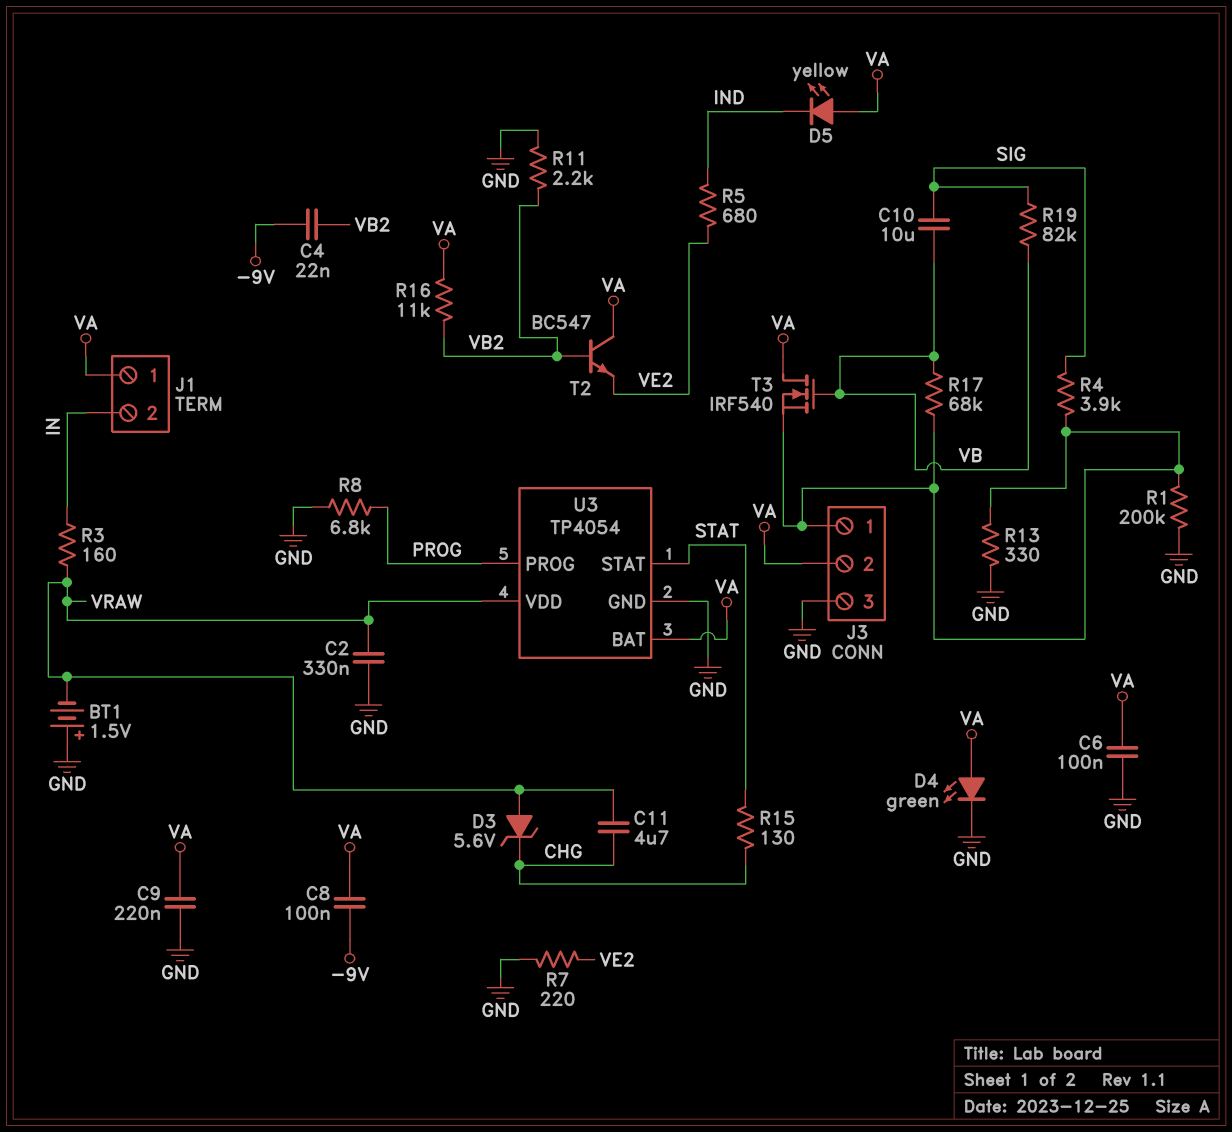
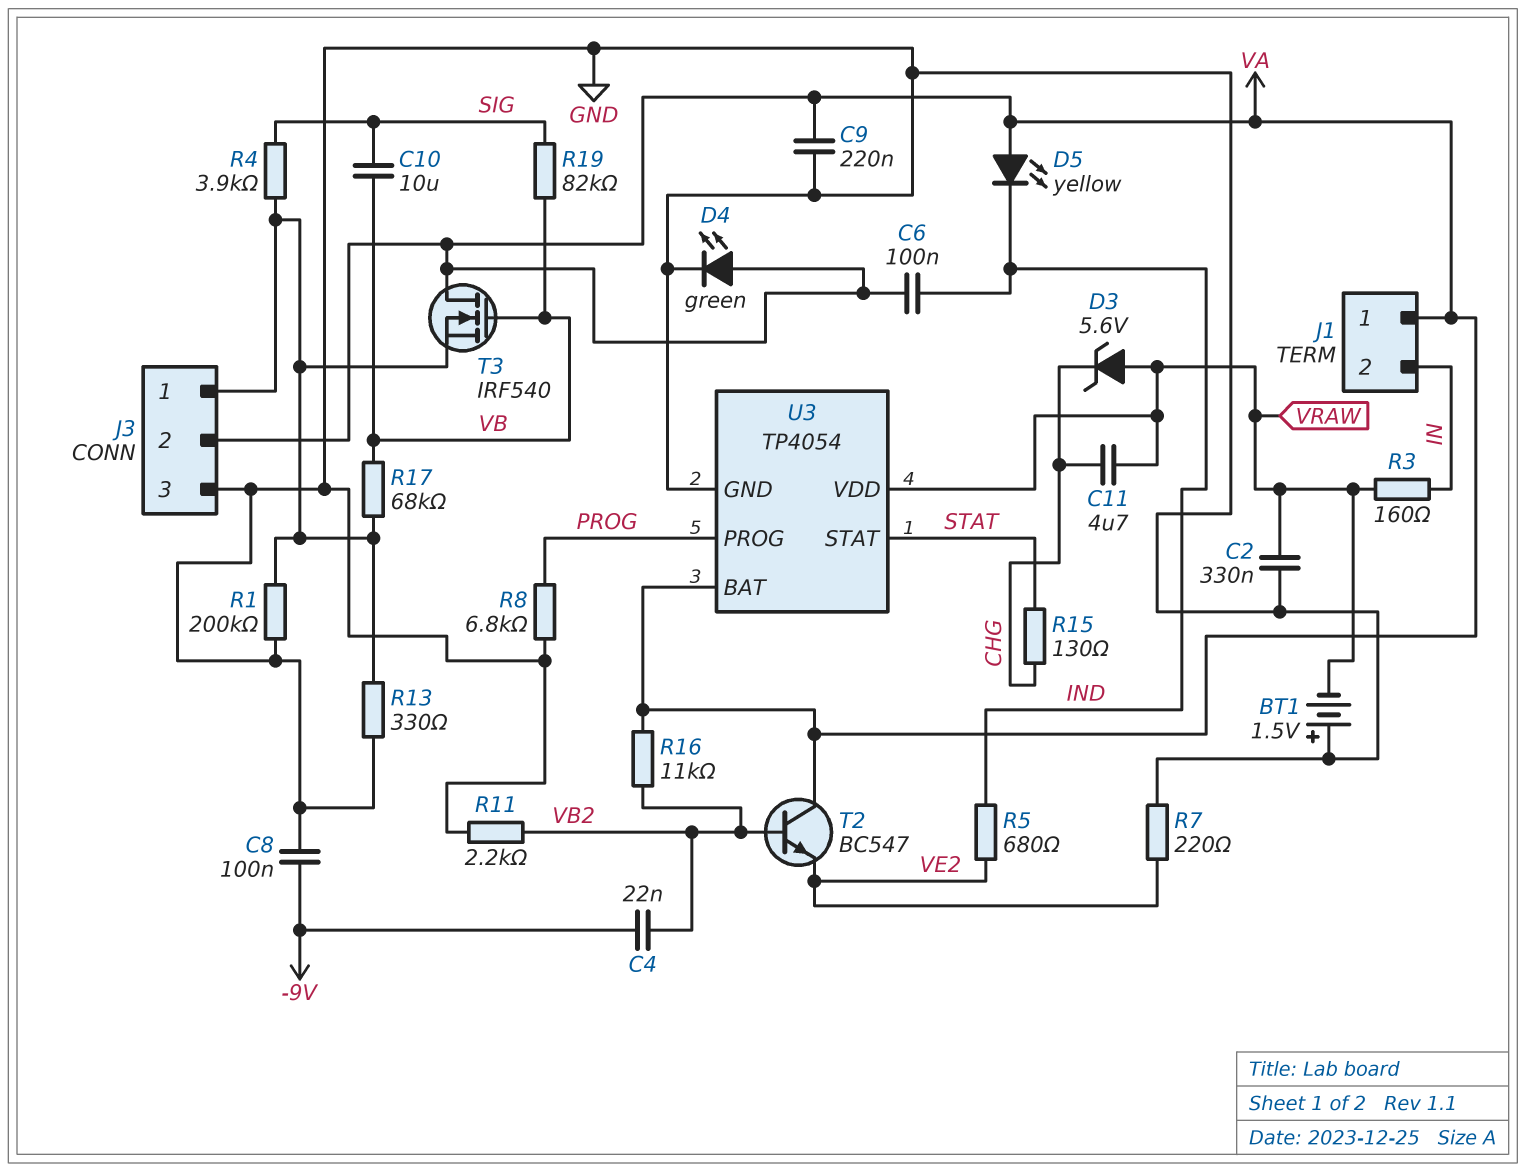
C6: 100nF (GND, VA) -> 100nF (IND, VA)
C8: 100nF (-9V, VA) -> 100nF (-9V, GND)

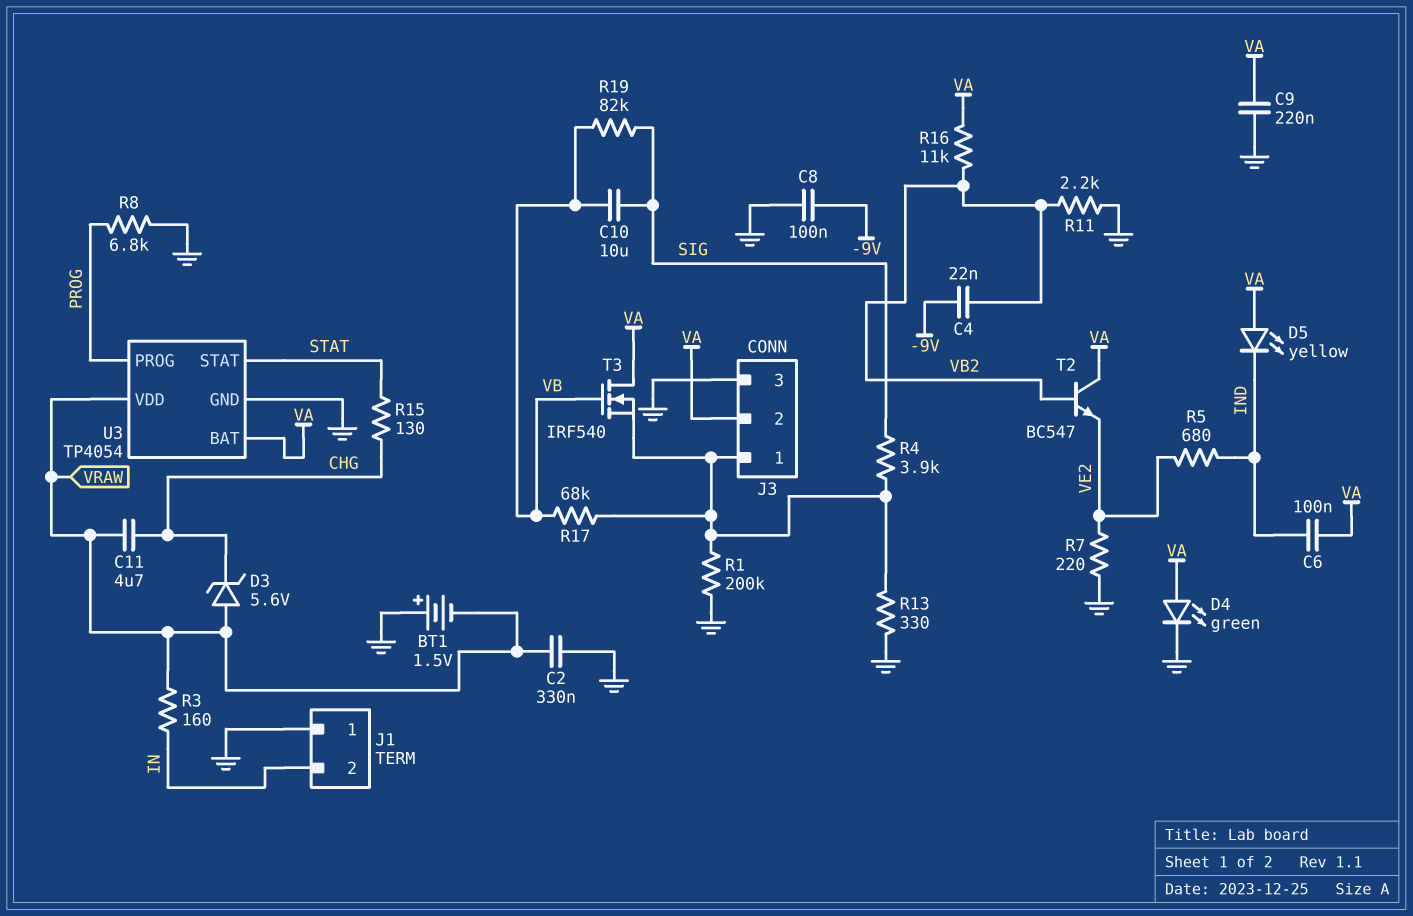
J1 pin 1: VA -> GND

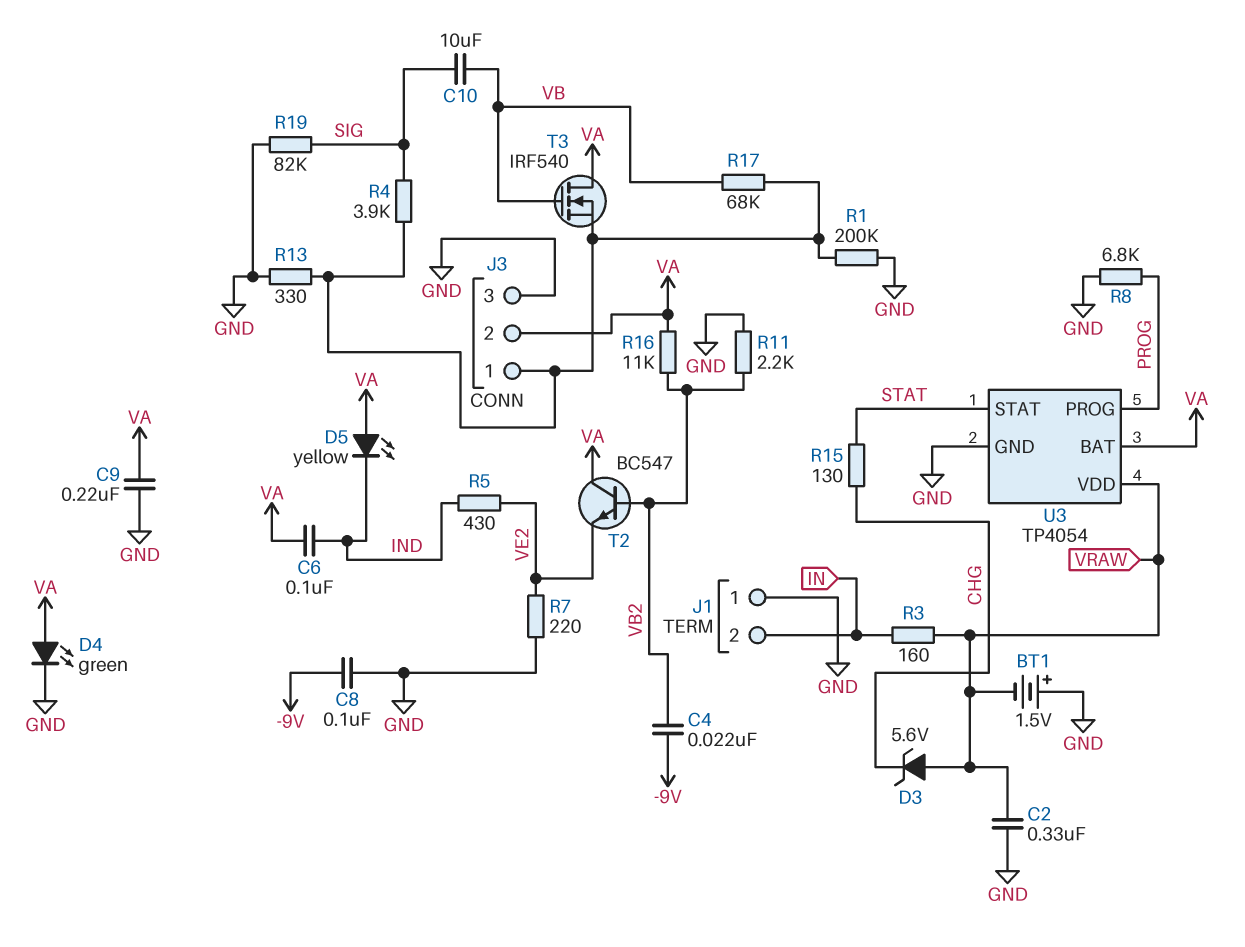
C11: 4.7uF (CHG, VRAW) -> none
R5: 680 (IND, VE2) -> 430 (IND, VE2)
R19: 82k (SIG, VB) -> 82k (GND, SIG)

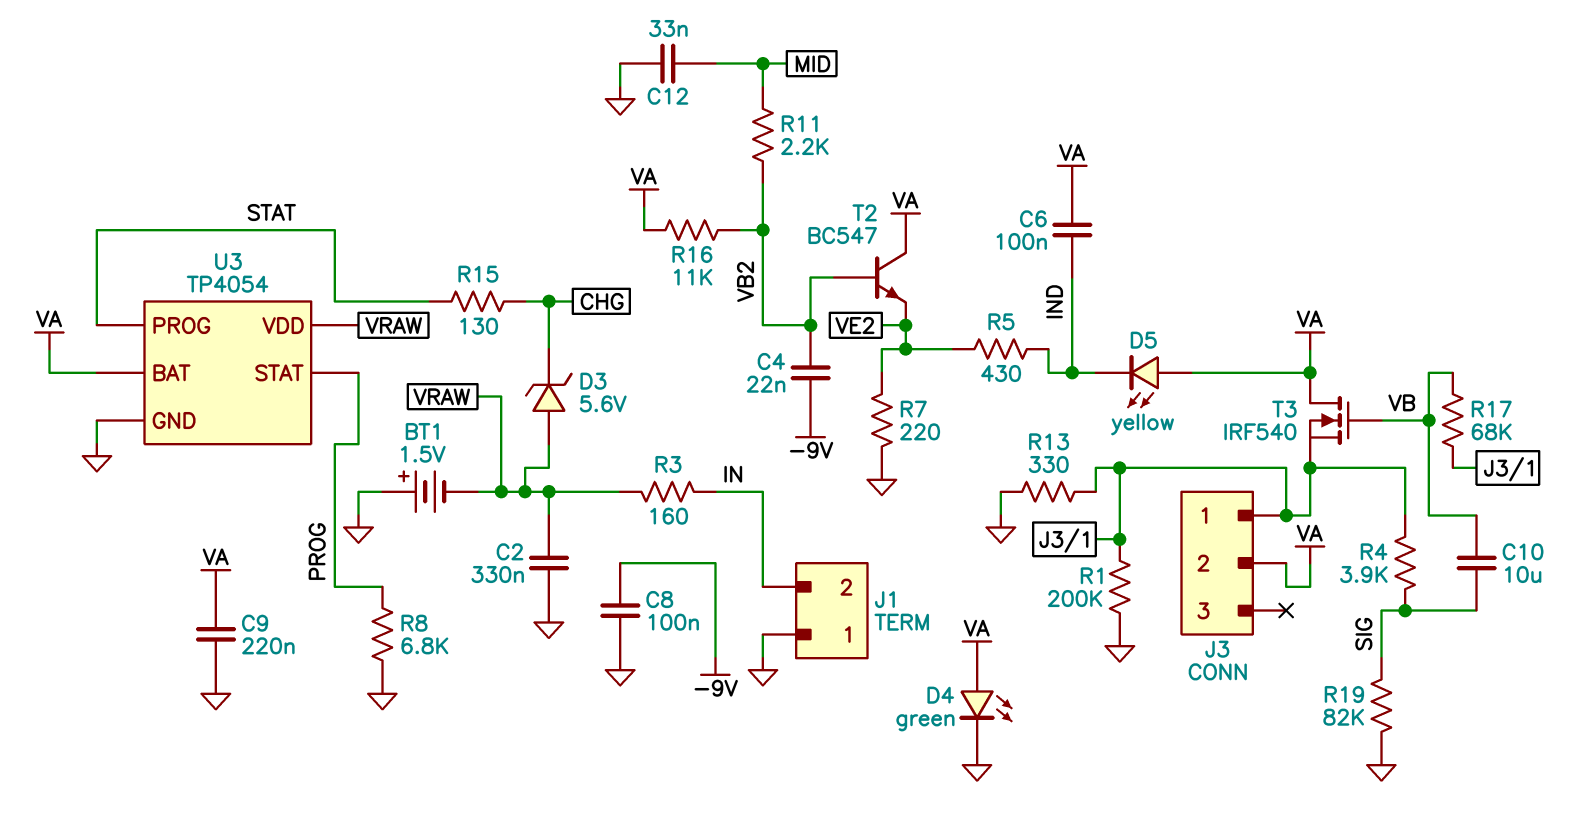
C12: none -> 33nF (GND, MID)
J3 pin 3: GND -> none
R11: 2.2k (GND, VB2) -> 2.2k (MID, VB2)
U3 pin PROG: PROG -> STAT
U3 pin STAT: STAT -> PROG

